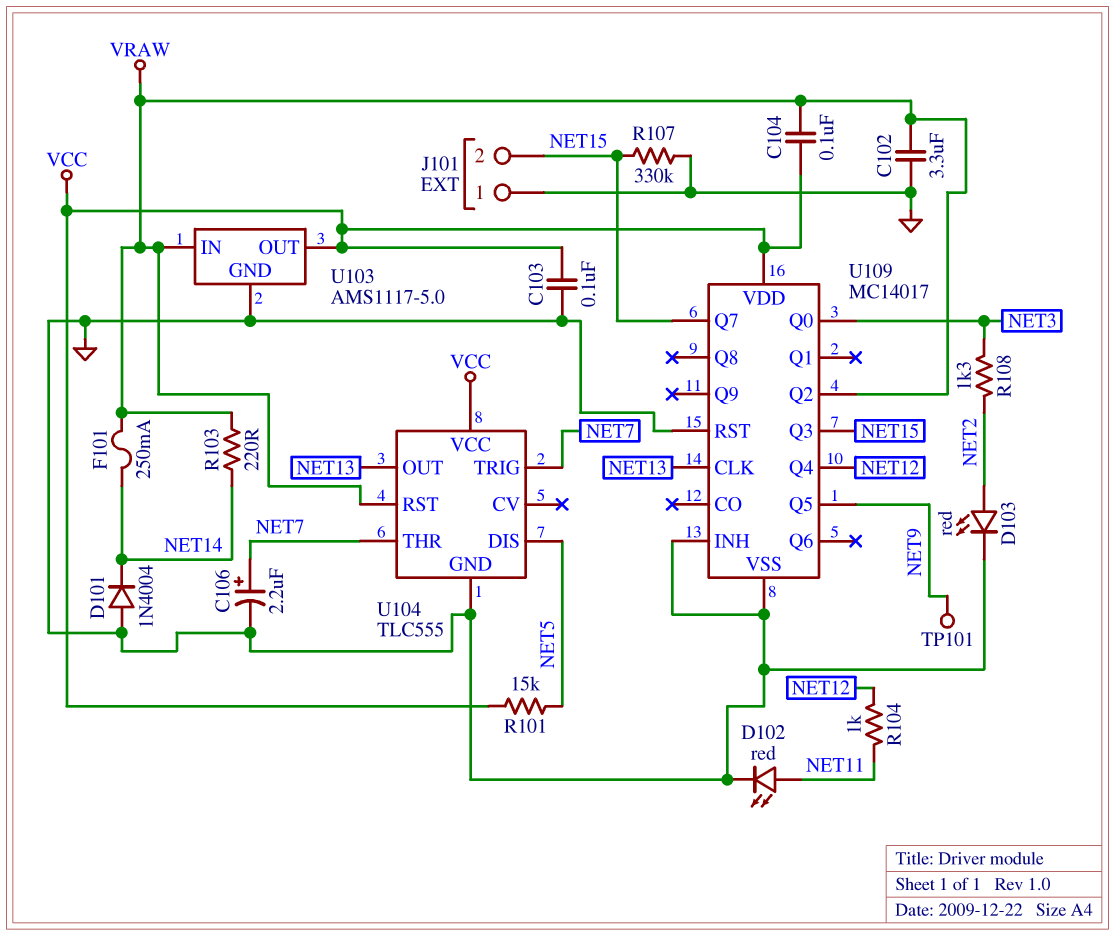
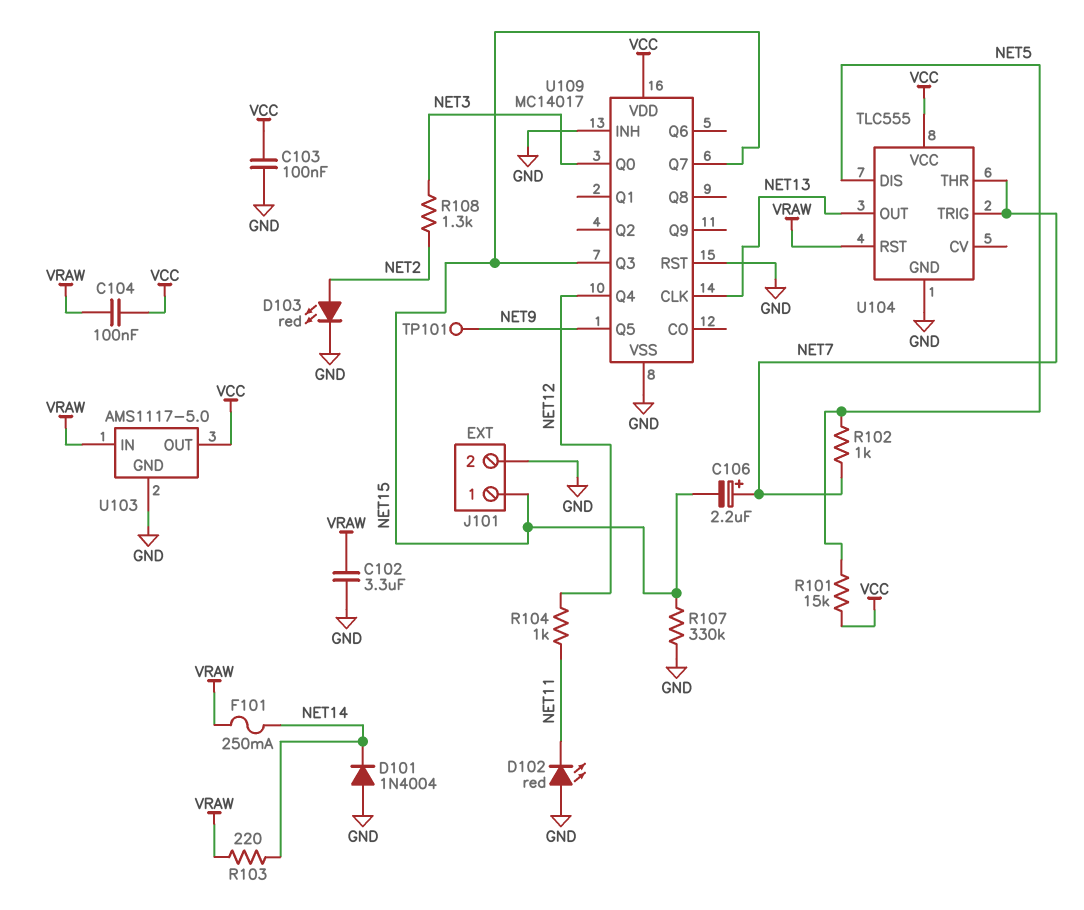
C106: 2.2uF (plus NET7, minus GND) -> 2.2uF (plus NET7, minus NET15)
D102: LED red (A NET11, K GND) -> LED red (A GND, K NET11)
J101 pin 1: GND -> NET15
J101 pin 2: NET15 -> GND
R102: none -> 1k (NET5, NET7)
U109 pin Q2: VRAW -> none

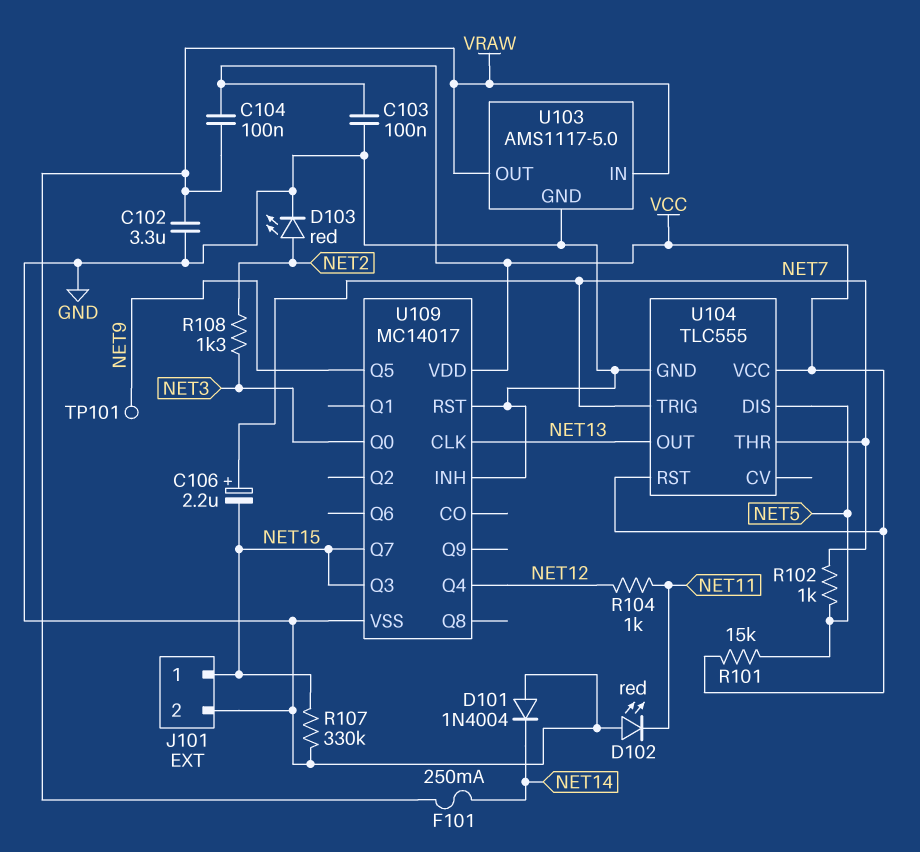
R103: 220 (NET14, VRAW) -> none
U103 pin OUT: VCC -> VRAW
U104 pin RST: VRAW -> VCC

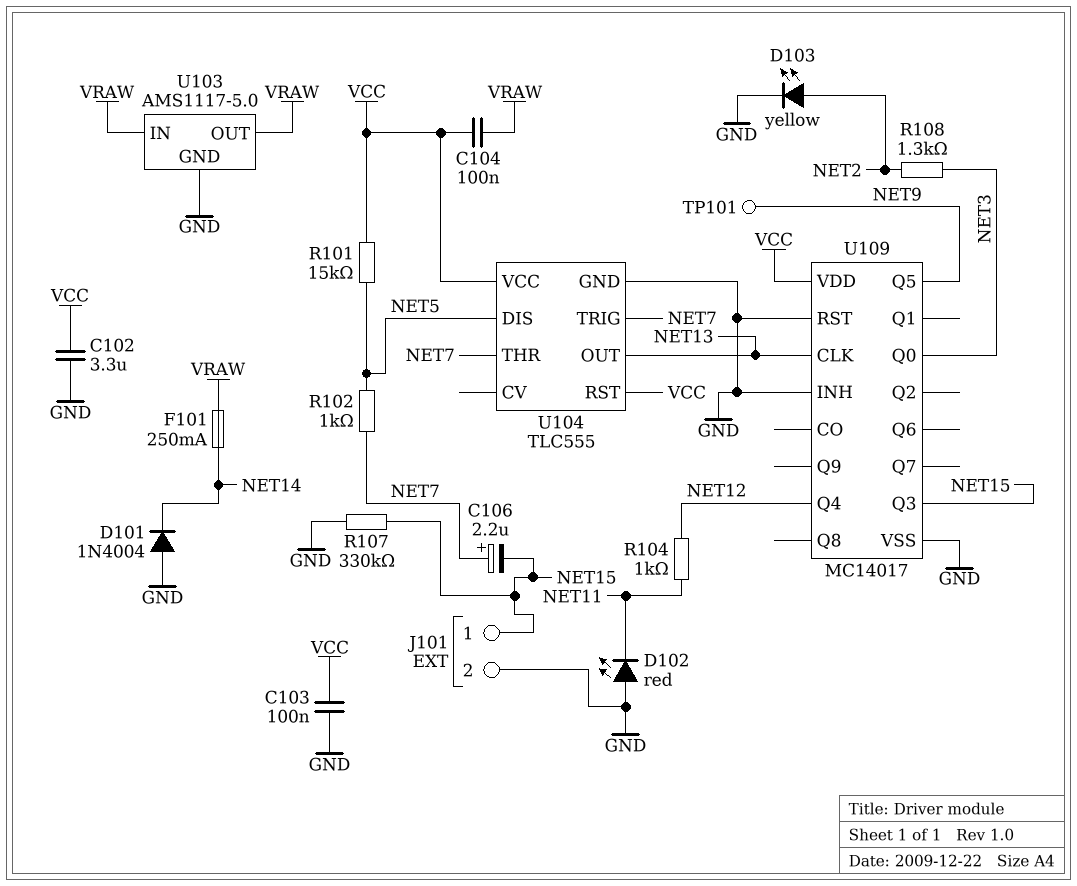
C102: 3.3uF (GND, VRAW) -> 3.3uF (GND, VCC)
D103: LED red (A NET2, K GND) -> LED yellow (A NET2, K GND)
U109 pin Q7: NET15 -> none

